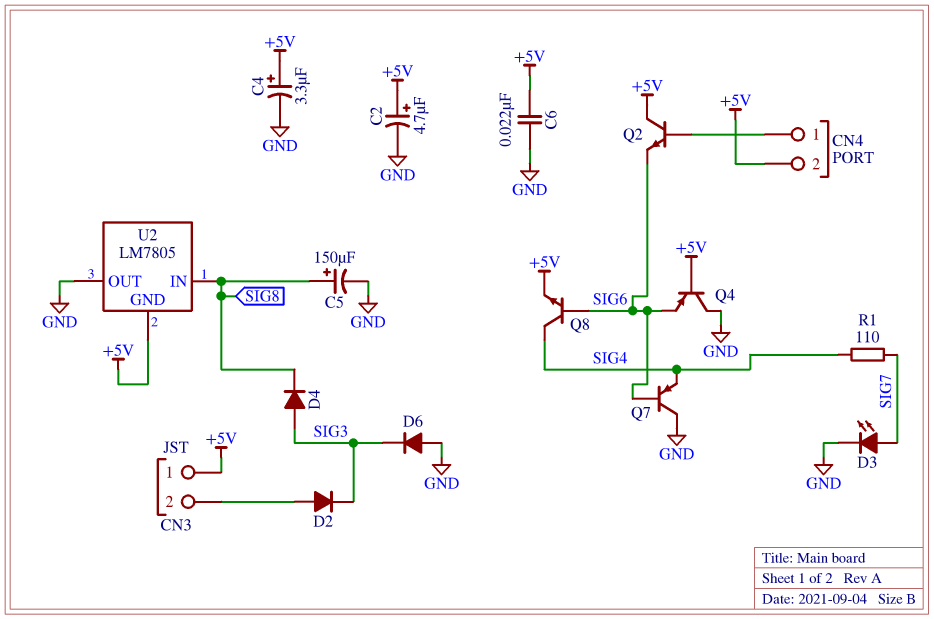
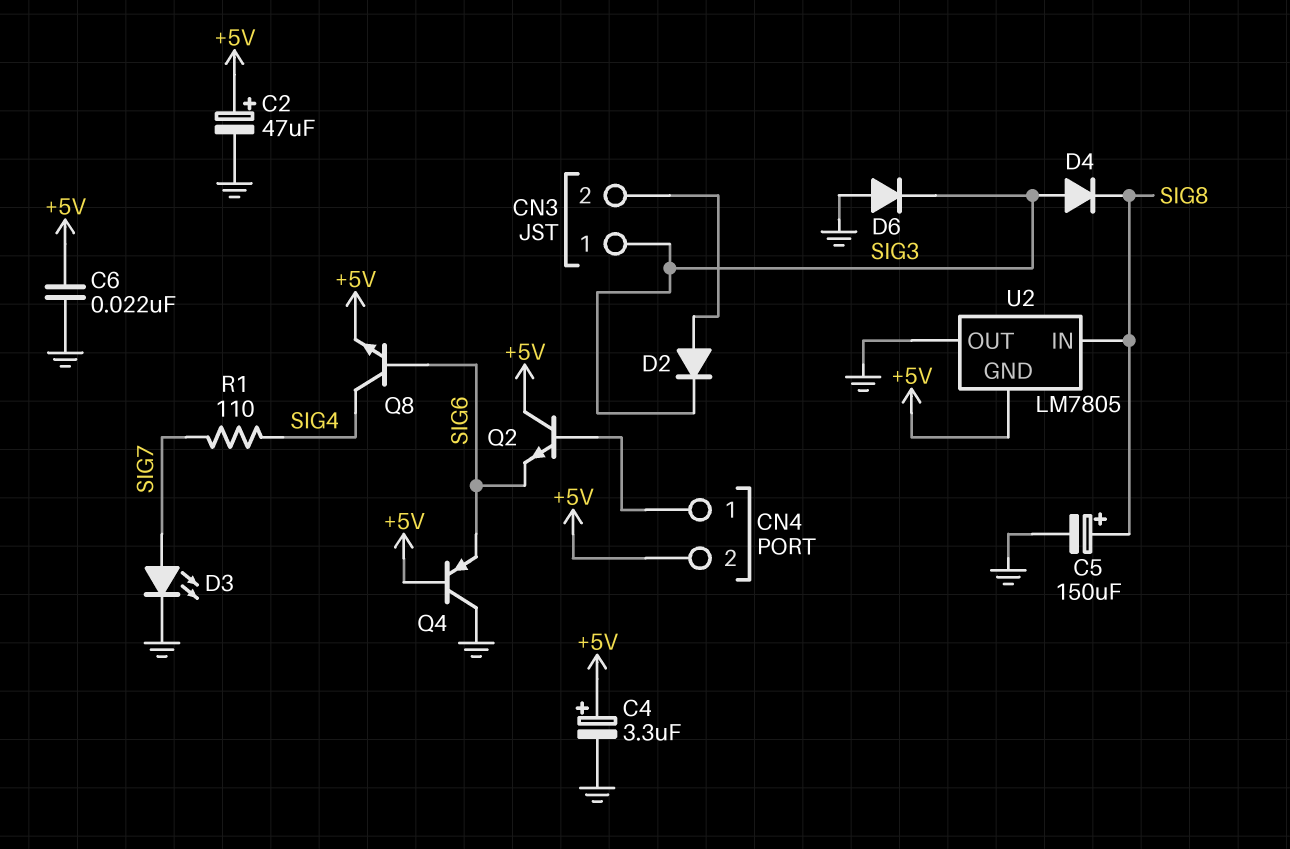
C2: 4.7uF (plus +5V, minus GND) -> 47uF (plus +5V, minus GND)
CN3 pin 1: +5V -> SIG3
Q7: PNP (B SIG6, C GND, E SIG4) -> none

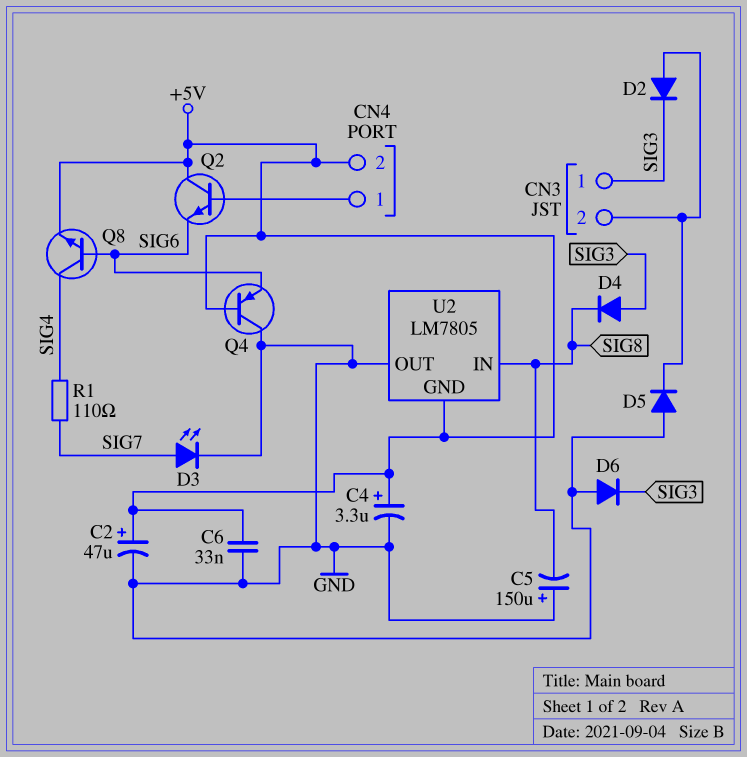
C5: 150uF (plus SIG8, minus GND) -> 150uF (plus GND, minus SIG8)
C6: 22nF (+5V, GND) -> 33nF (+5V, GND)
D5: none -> diode (A GND, K CN3/2)

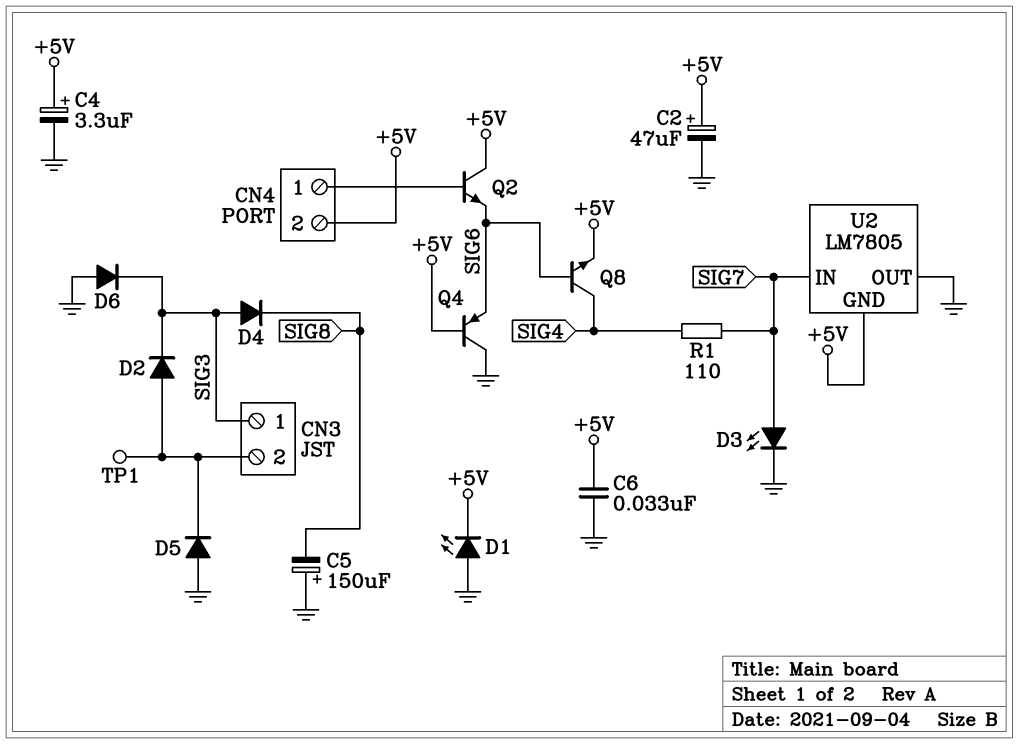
D1: none -> LED (A GND, K +5V)
TP1: none -> test point (CN3/2)
U2 pin IN: SIG8 -> SIG7

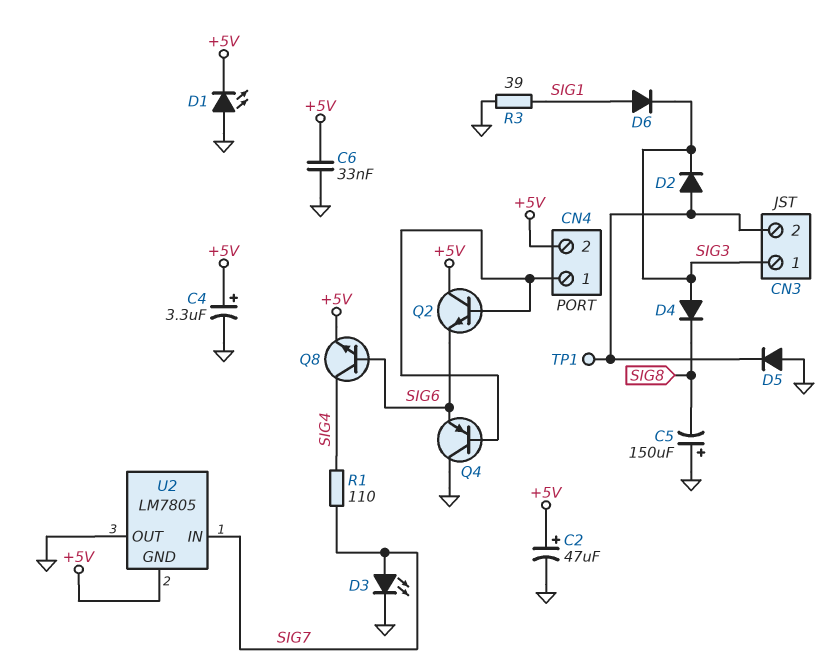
D6: diode (A GND, K SIG3) -> diode (A SIG1, K SIG3)
Q4: PNP (B +5V, C GND, E SIG6) -> PNP (B CN4/1, C GND, E SIG6)
R3: none -> 39 (GND, SIG1)

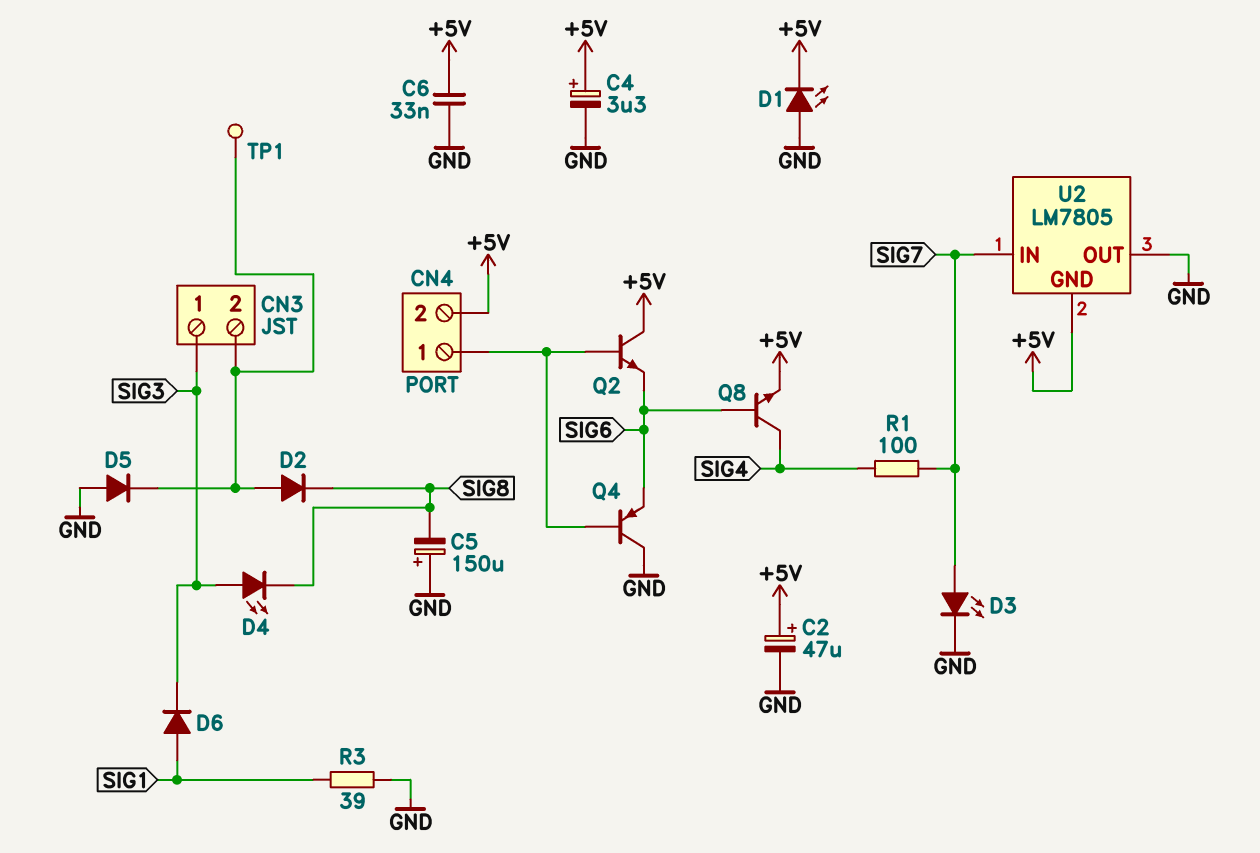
D2: diode (A CN3/2, K SIG3) -> diode (A CN3/2, K SIG8)
D4: diode (A SIG3, K SIG8) -> LED (A SIG3, K SIG8)
R1: 110 (SIG4, SIG7) -> 100 (SIG4, SIG7)

